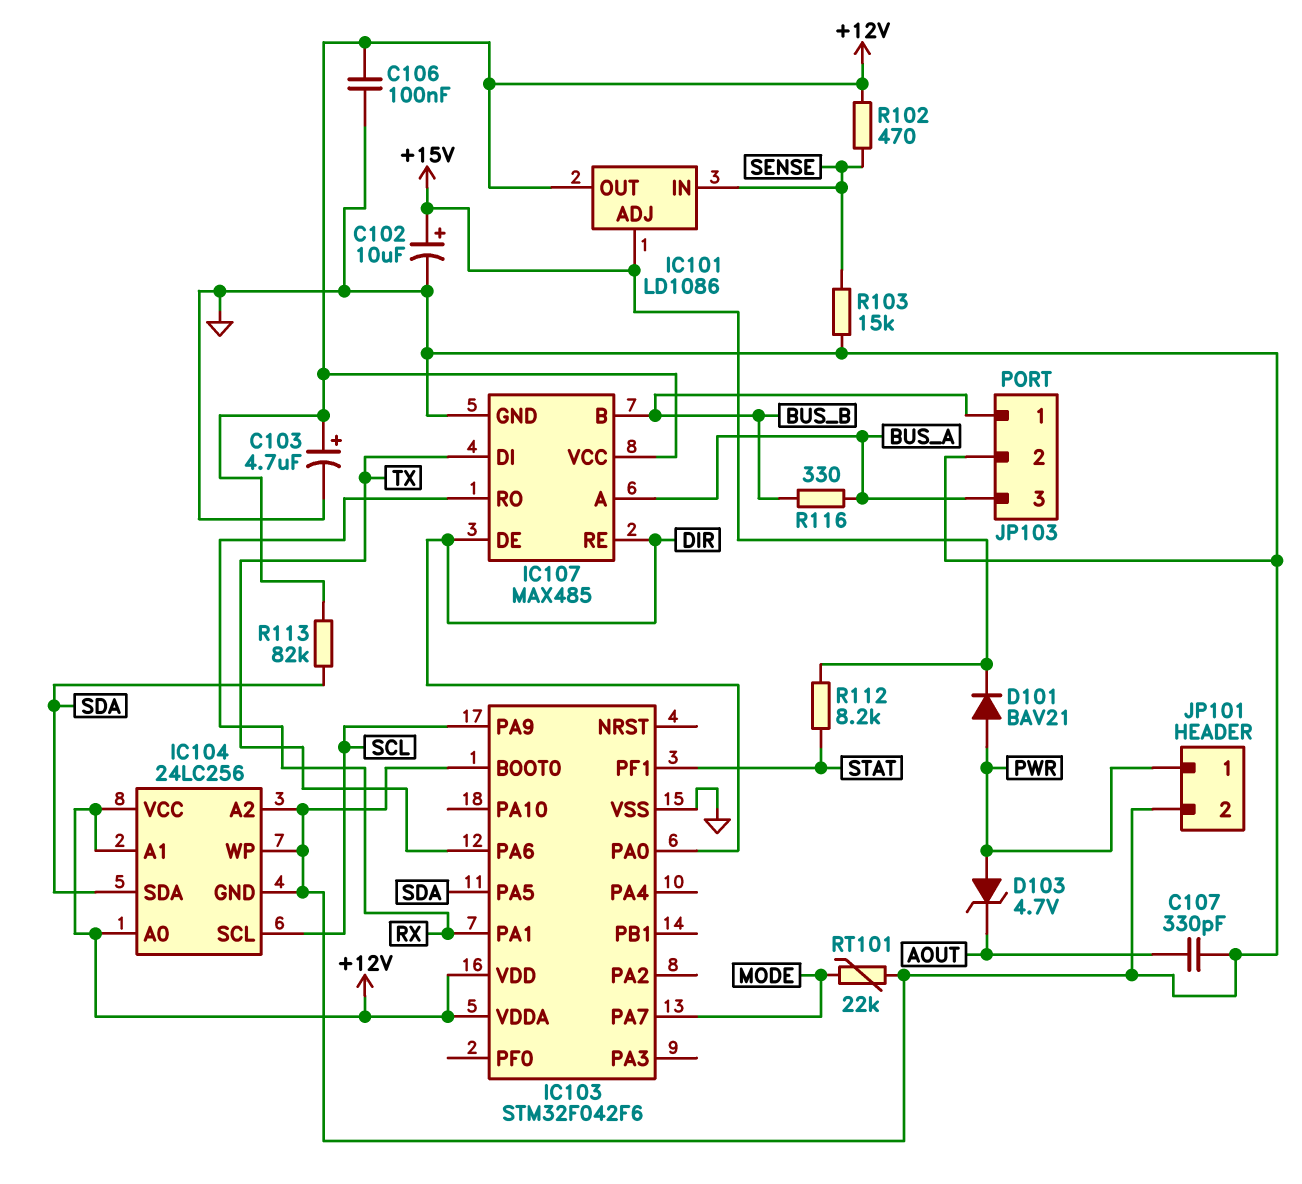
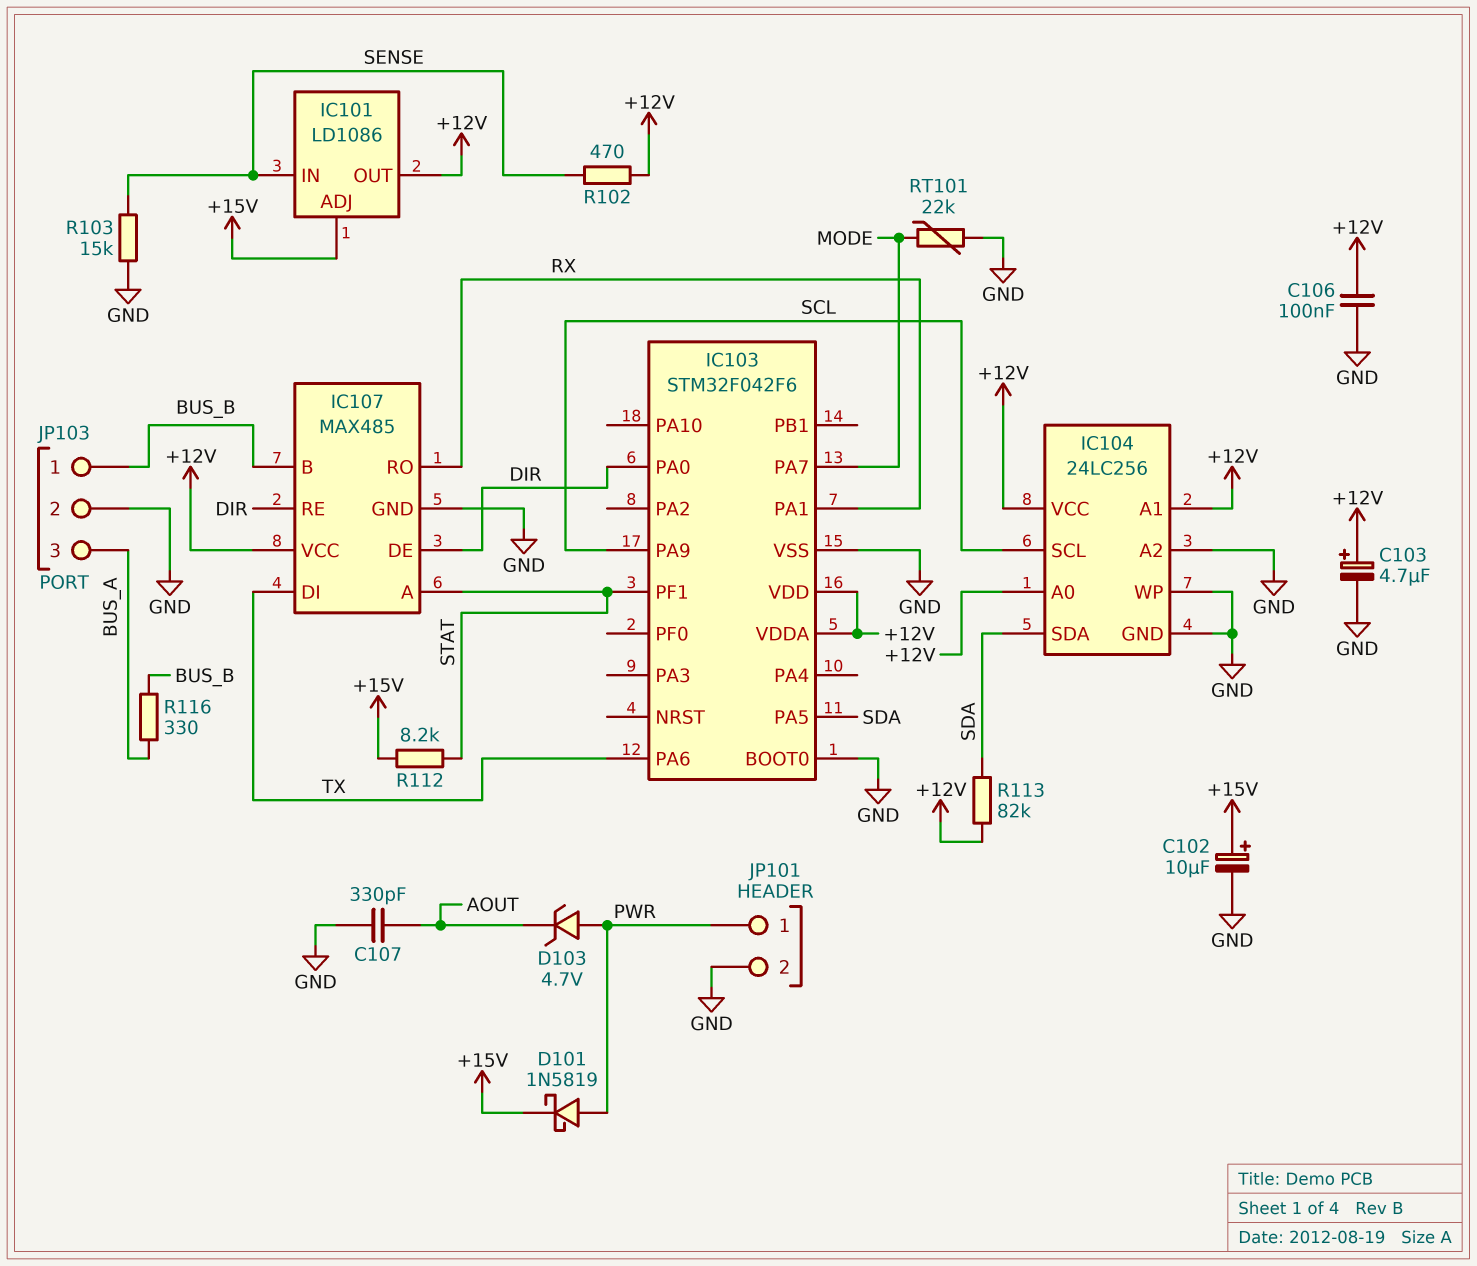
D101: diode BAV21 (A PWR, K +15V) -> schottky 1N5819 (A PWR, K +15V)
IC107 pin A: BUS_A -> STAT

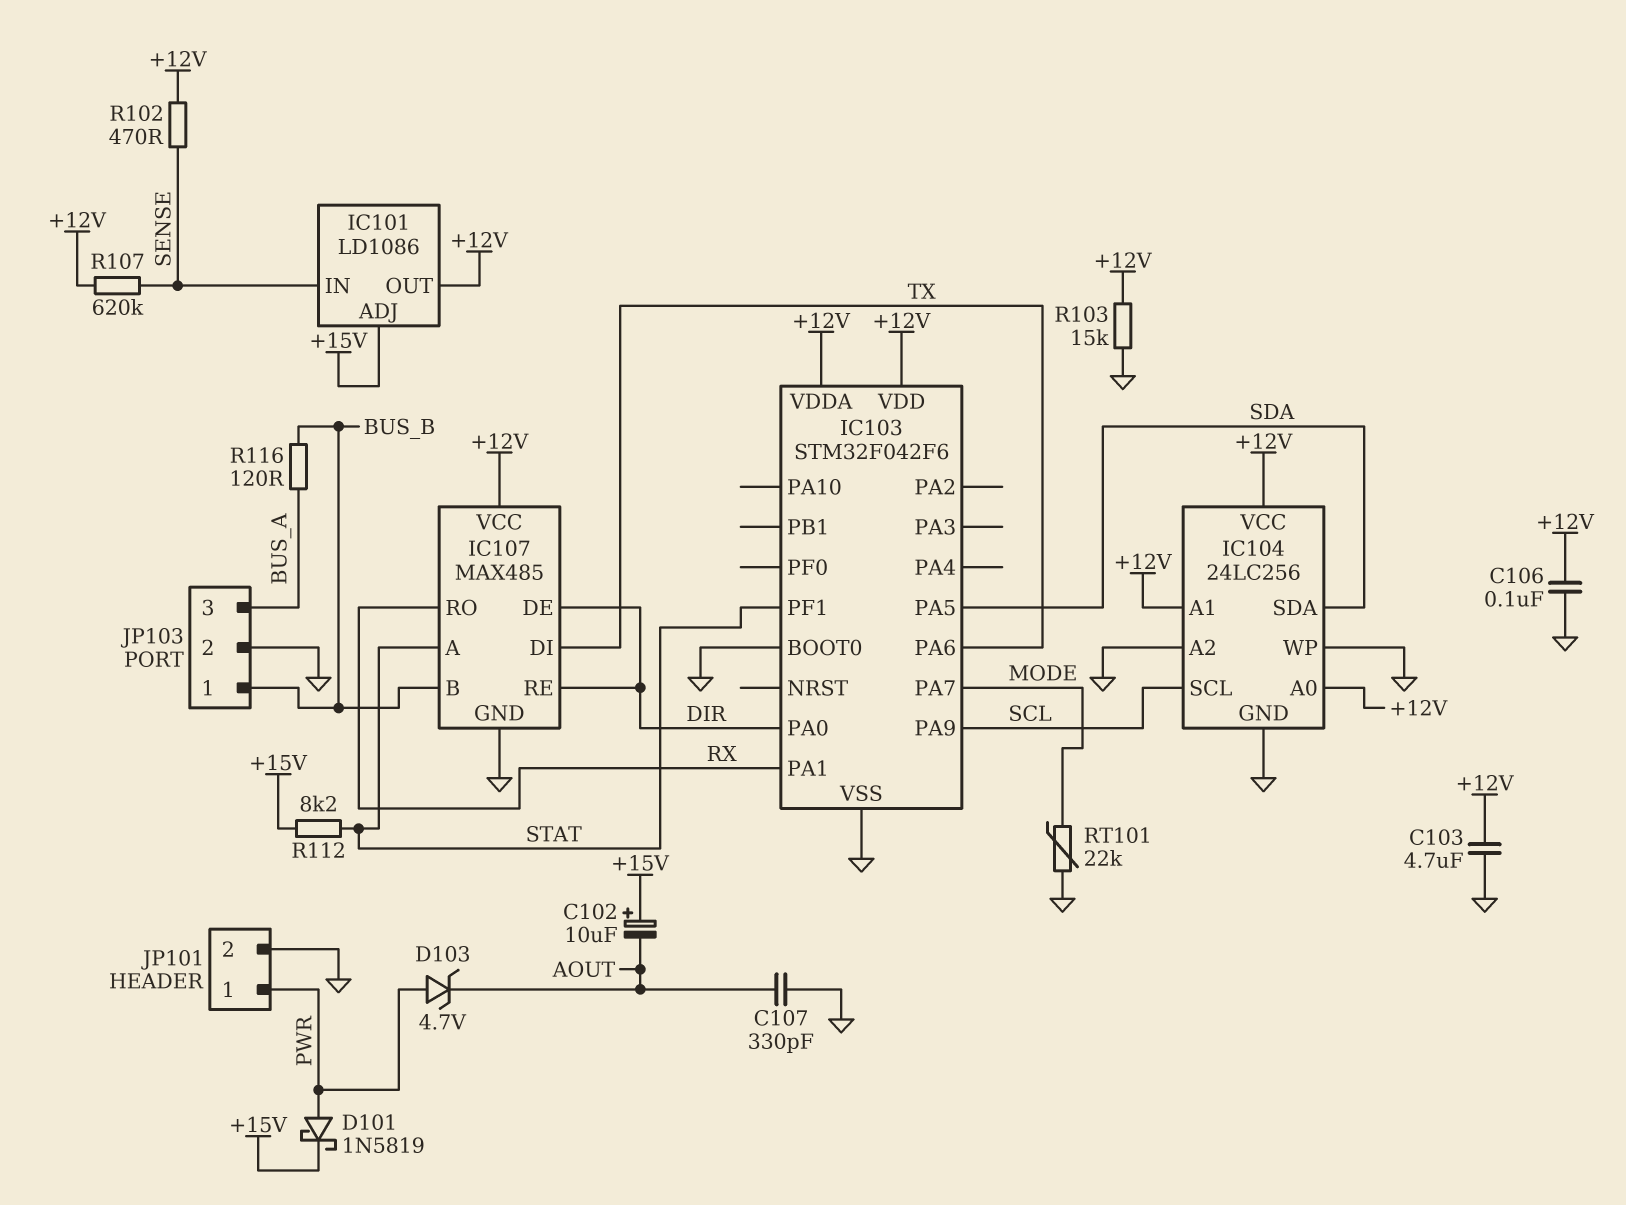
C102: 10uF (plus +15V, minus GND) -> 10uF (plus +15V, minus AOUT)
C103: 4.7uF (plus +12V, minus GND) -> 4.7uF (+12V, GND)
R103: 15k (GND, SENSE) -> 15k (+12V, GND)
R107: none -> 620k (+12V, SENSE)
R113: 82k (+12V, SDA) -> none
R116: 330 (BUS_A, BUS_B) -> 120 (BUS_A, BUS_B)

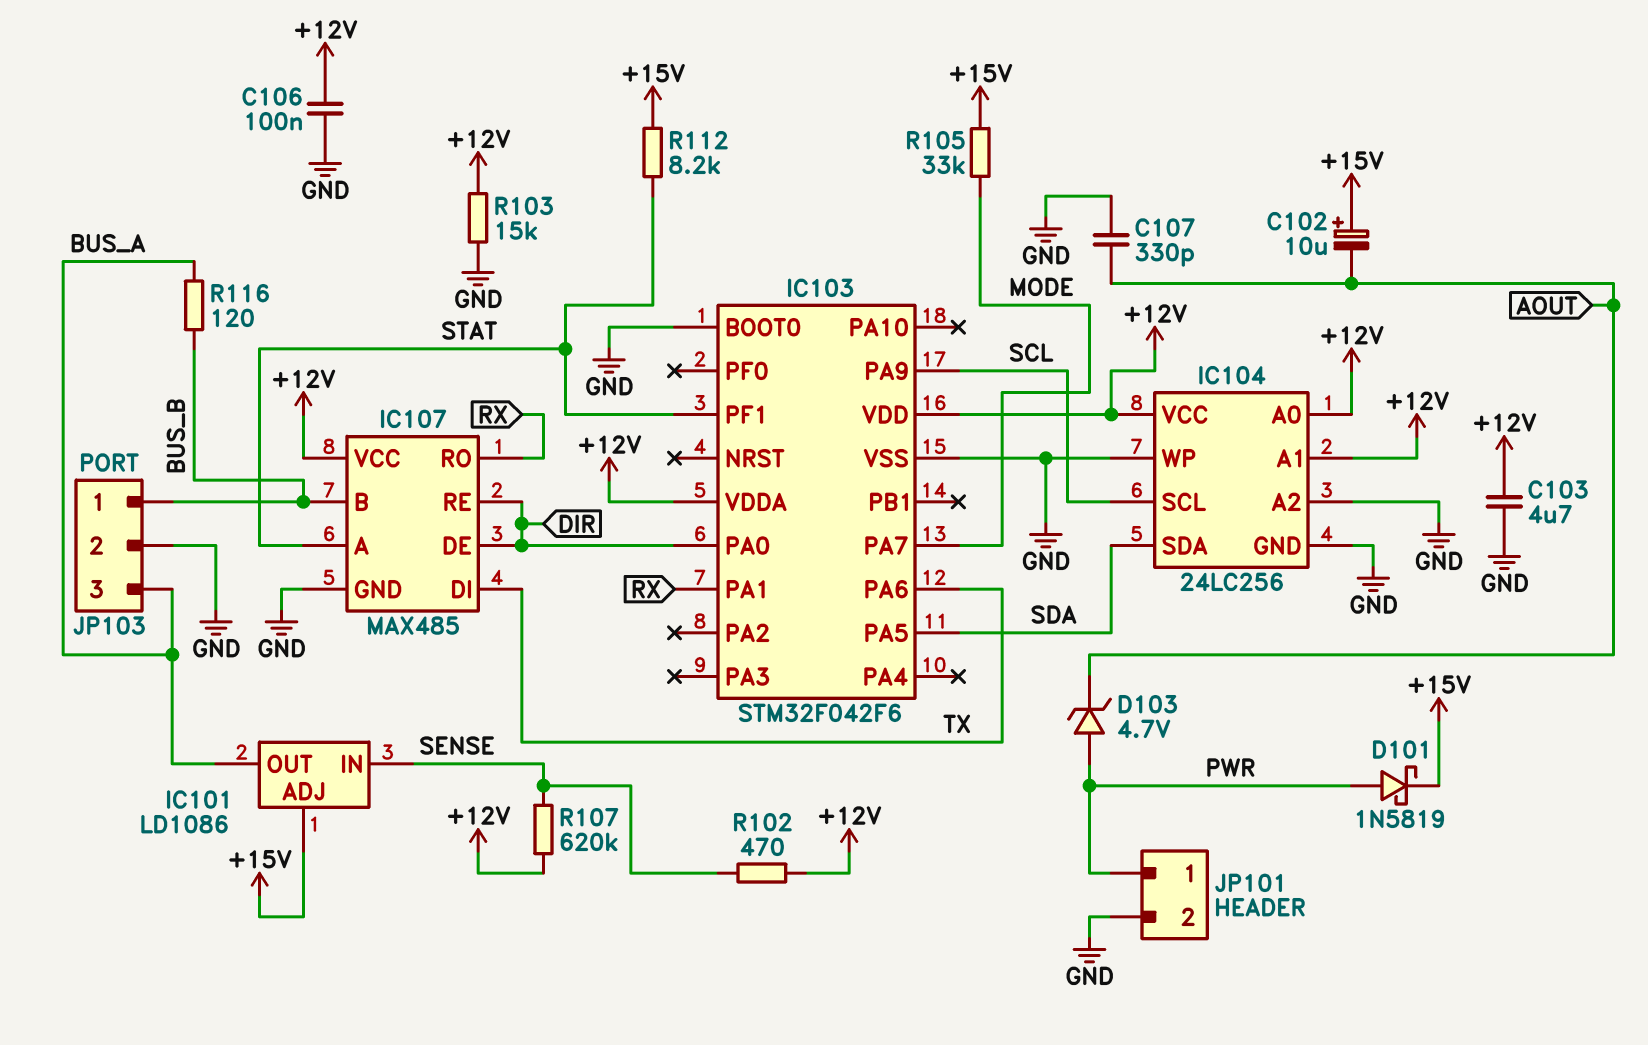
IC101 pin OUT: +12V -> BUS_A
R105: none -> 33k (+15V, MODE)
RT101: 22k (GND, MODE) -> none

